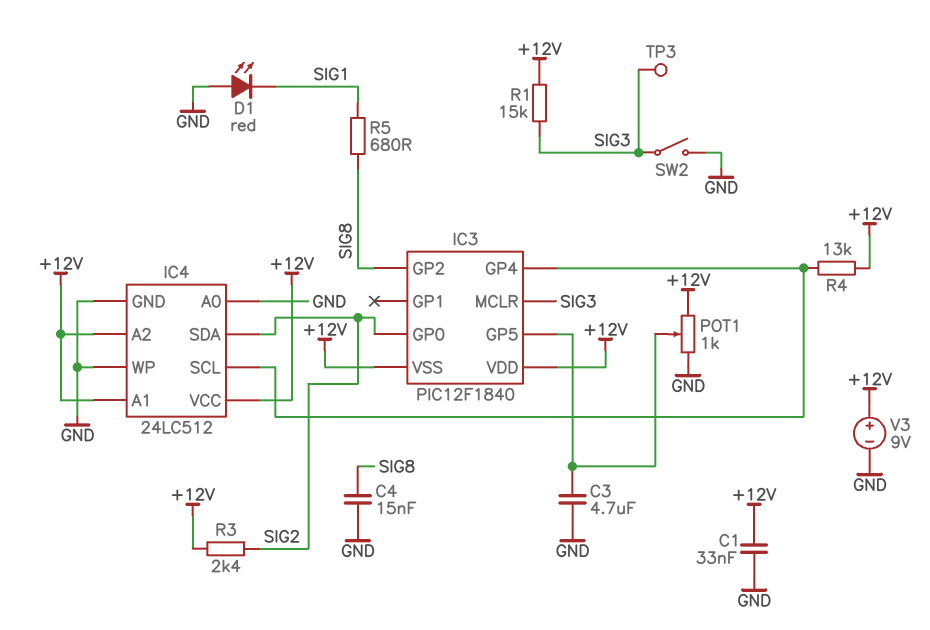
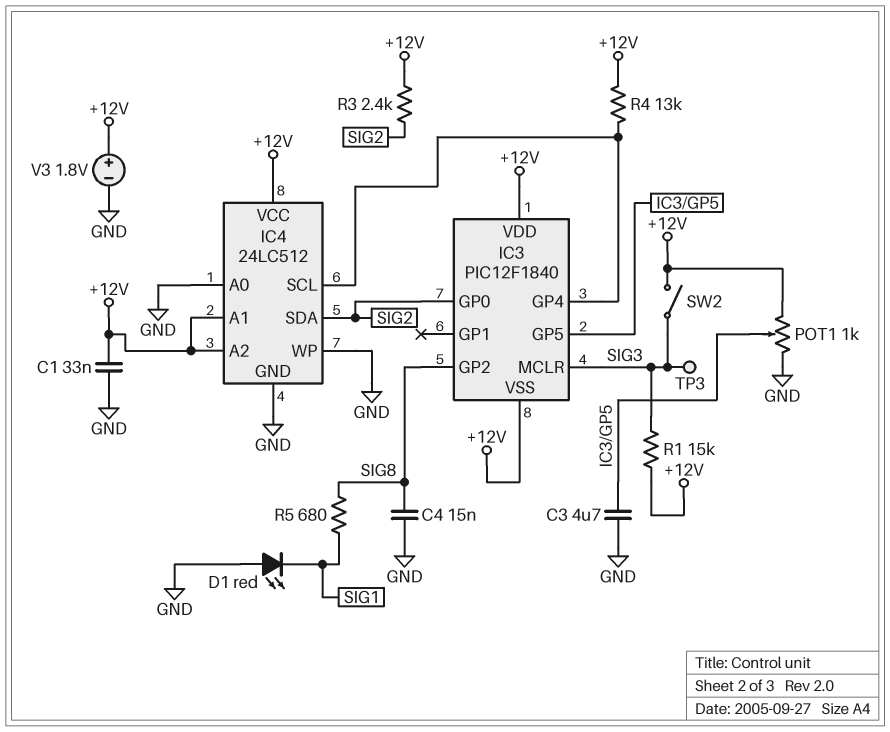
SW2: switch (GND, SIG3) -> switch (+12V, SIG3)
V3: 9V (plus +12V, minus GND) -> 1.8V (plus +12V, minus GND)

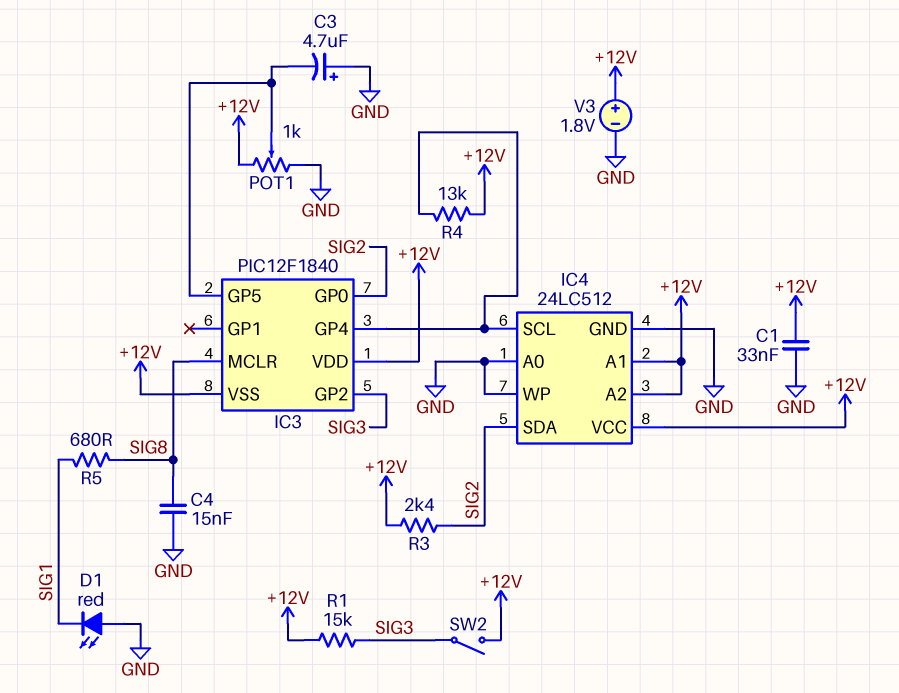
C3: 4.7uF (GND, IC3/GP5) -> 4.7uF (plus GND, minus IC3/GP5)
IC3 pin GP2: SIG8 -> SIG3
IC3 pin MCLR: SIG3 -> SIG8
TP3: test point (SIG3) -> none

